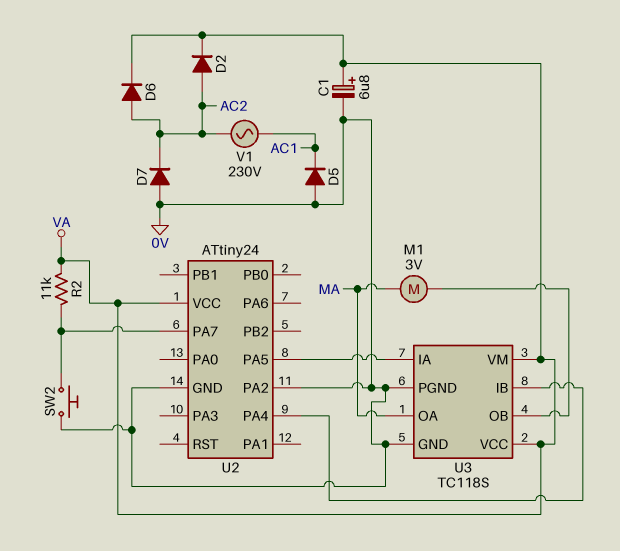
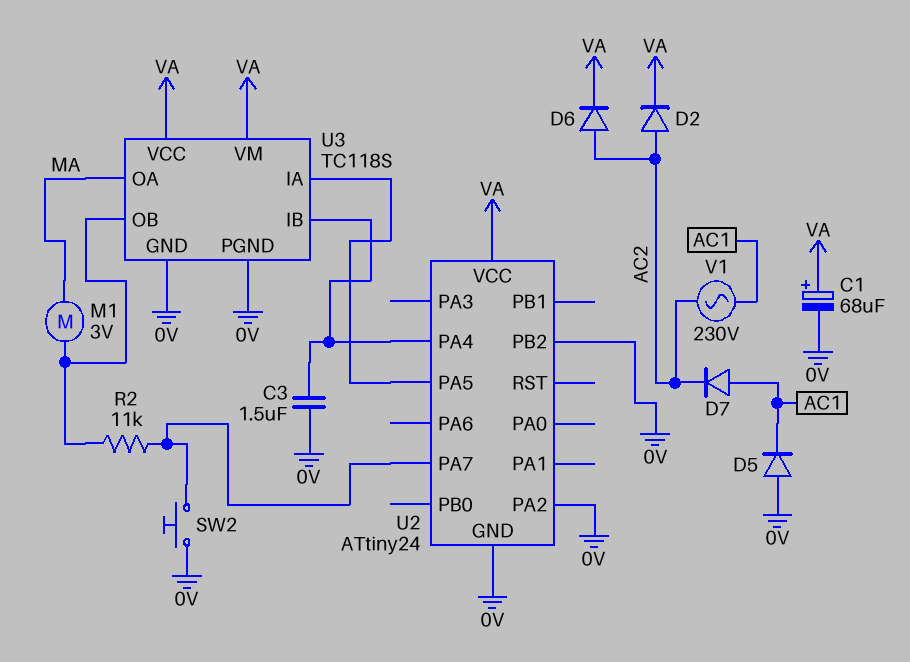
C1: 6.8uF (plus VA, minus 0V) -> 68uF (plus VA, minus 0V)
C3: none -> 1.5uF (0V, U2/PA4)
D7: diode (A 0V, K AC2) -> diode (A AC1, K AC2)
R2: 11k (U2/PA7, VA) -> 11k (U2/PA7, U3/OB)
U2 pin PB2: none -> 0V

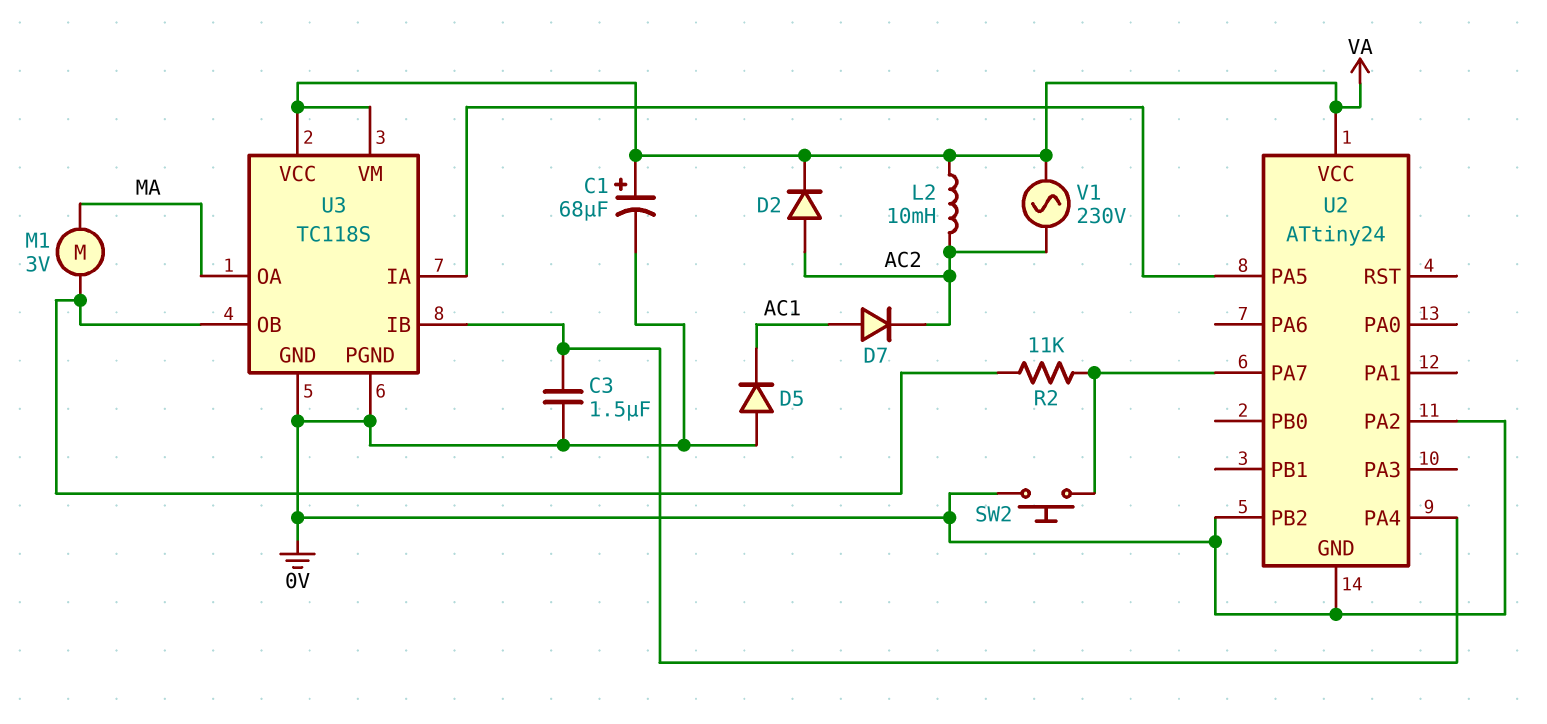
D6: diode (A AC2, K VA) -> none
L2: none -> 10mH (AC2, VA)
V1: AC 230V (AC1, AC2) -> AC 230V (AC2, VA)

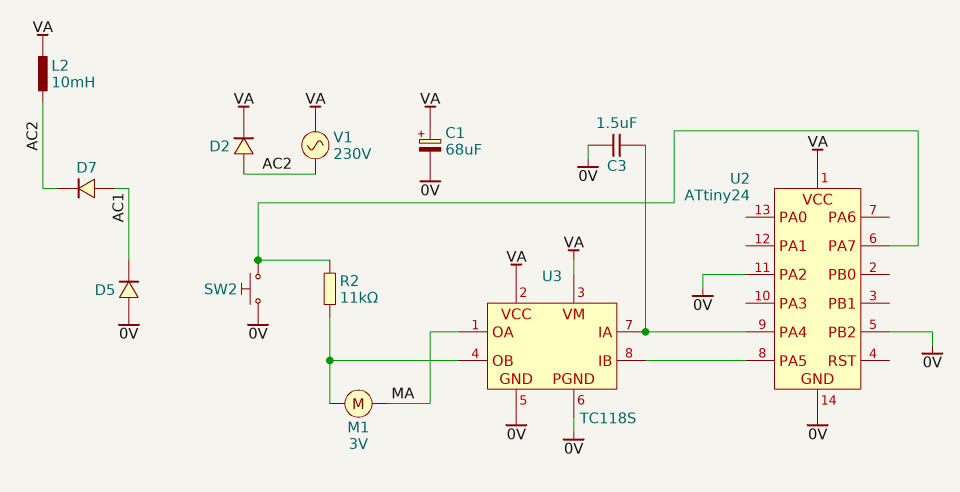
U3 pin IA: U2/PA5 -> U2/PA4
U3 pin IB: U2/PA4 -> U2/PA5

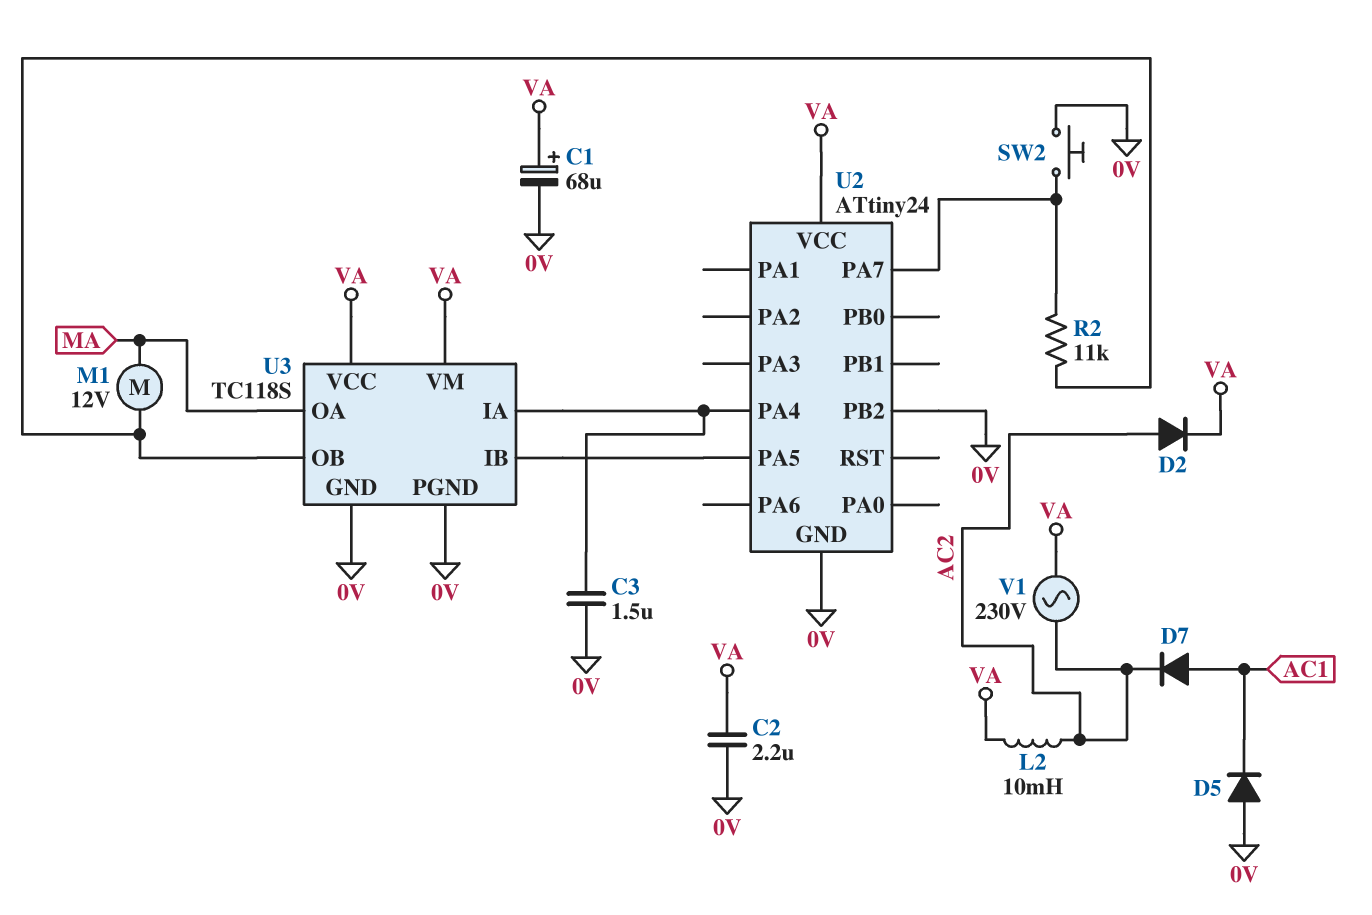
C2: none -> 2.2uF (0V, VA)
M1: motor 3V (MA, U3/OB) -> motor 12V (MA, U3/OB)
U2 pin PA2: 0V -> none

